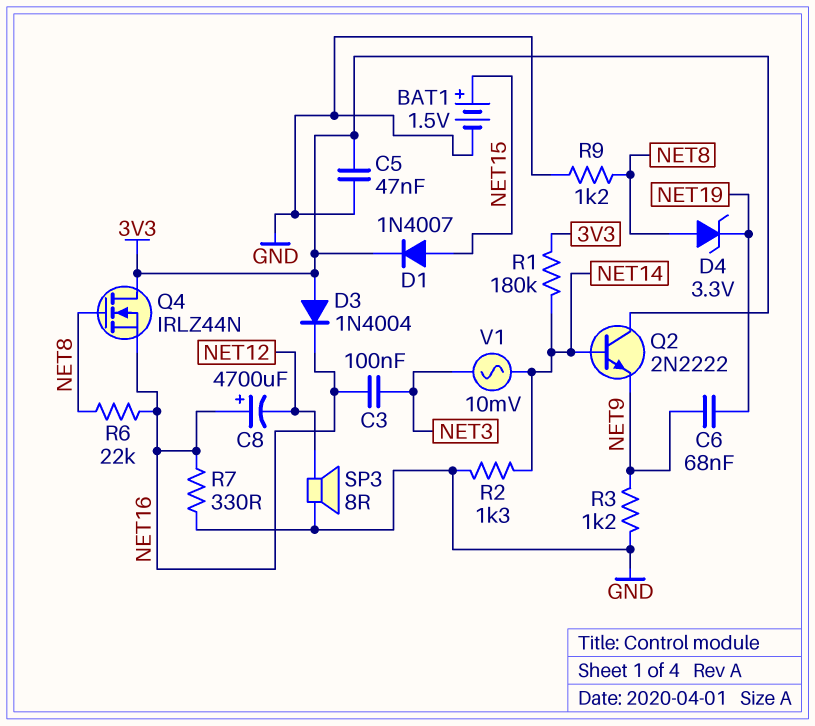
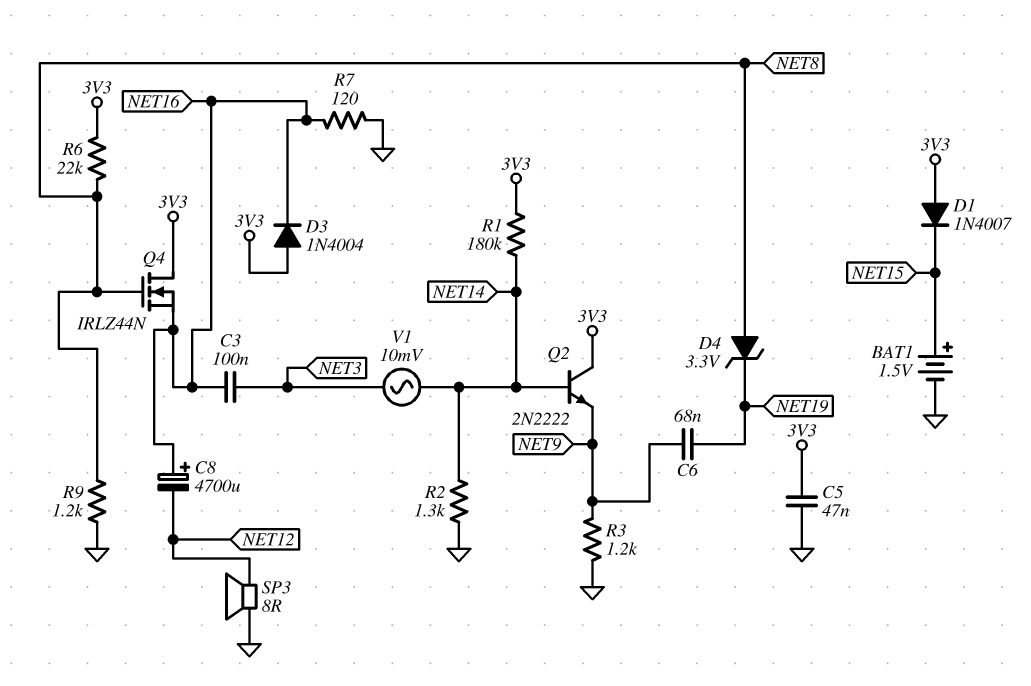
D1: diode 1N4007 (A NET15, K 3V3) -> diode 1N4007 (A 3V3, K NET15)
R6: 22k (NET8, NET16) -> 22k (3V3, NET8)
R7: 330 (GND, NET16) -> 120 (GND, NET16)

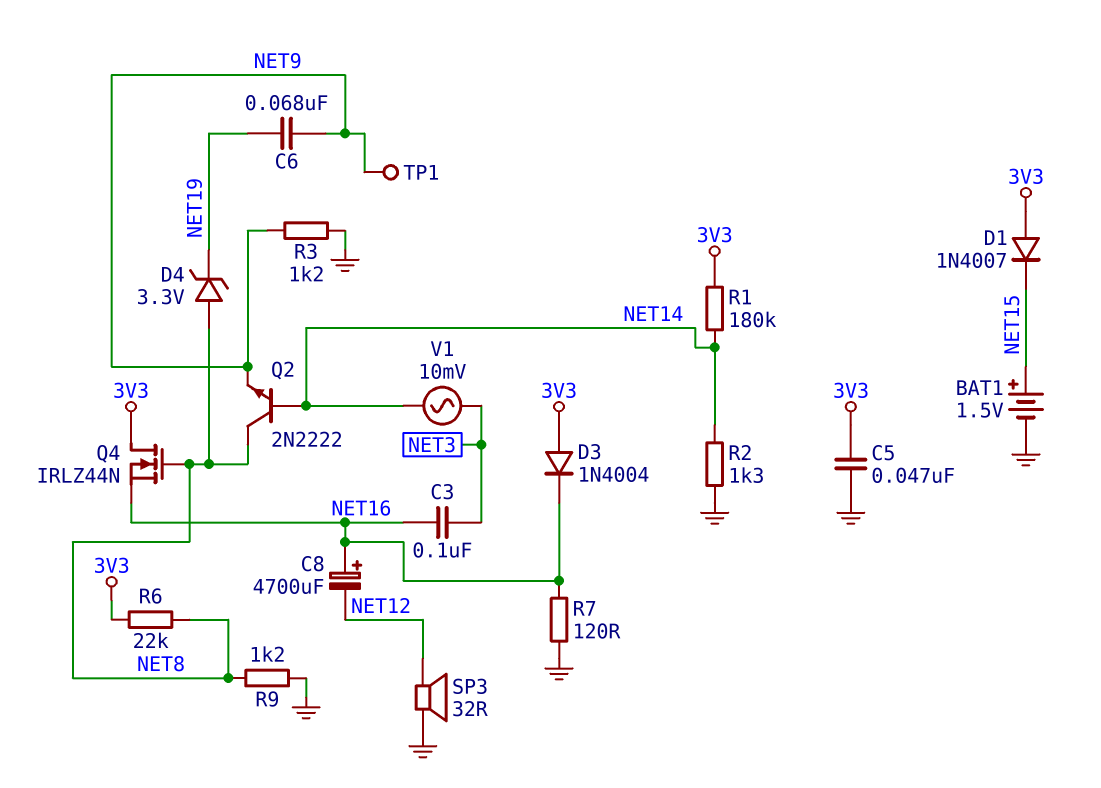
Q2: NPN 2N2222 (B NET14, C 3V3, E NET9) -> NPN 2N2222 (B NET14, C NET8, E NET9)
SP3: speaker 8R (GND, NET12) -> speaker 32R (GND, NET12)
TP1: none -> test point (NET9)

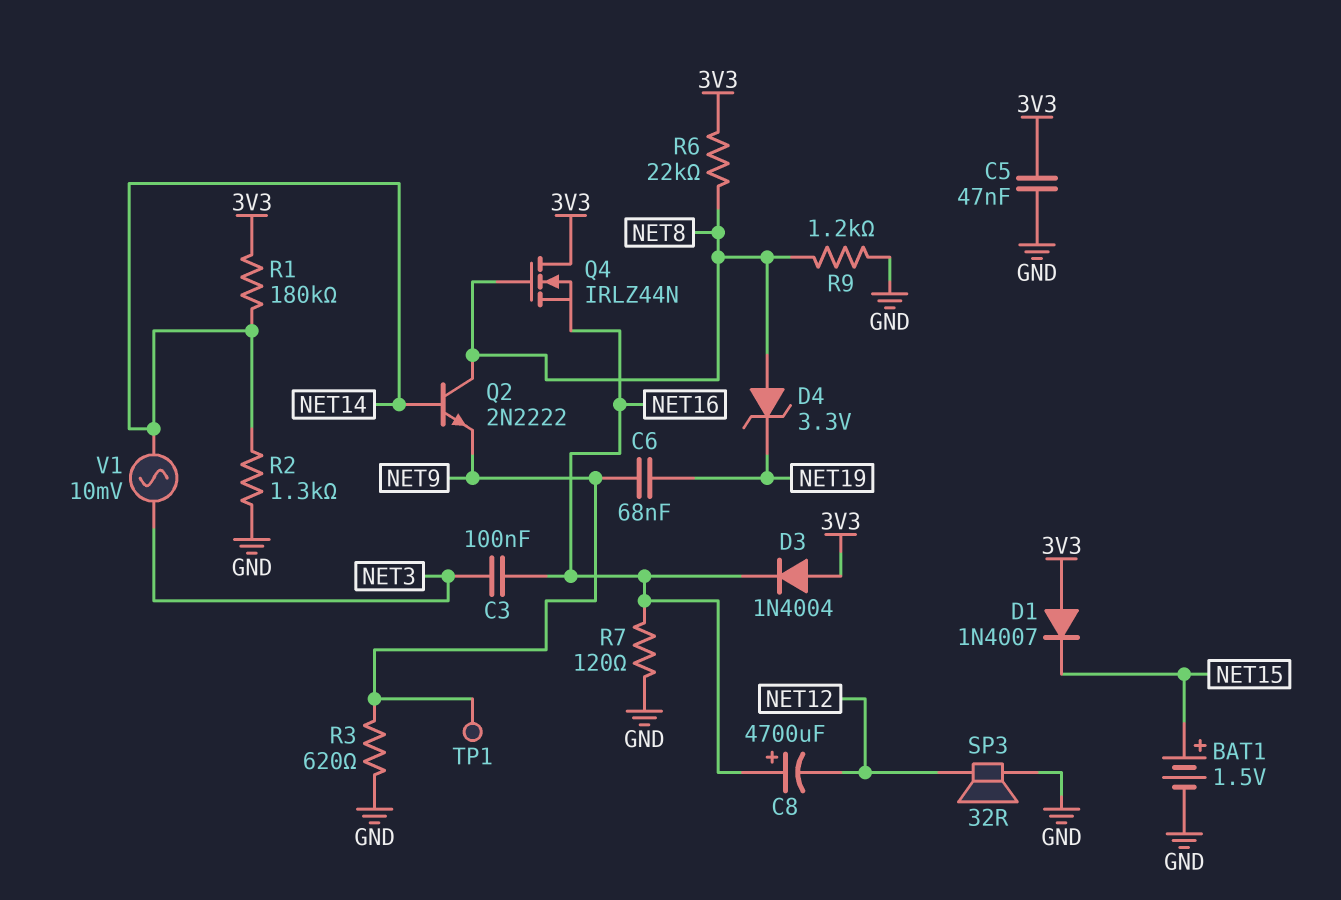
R3: 1.2k (GND, NET9) -> 620 (GND, NET9)

